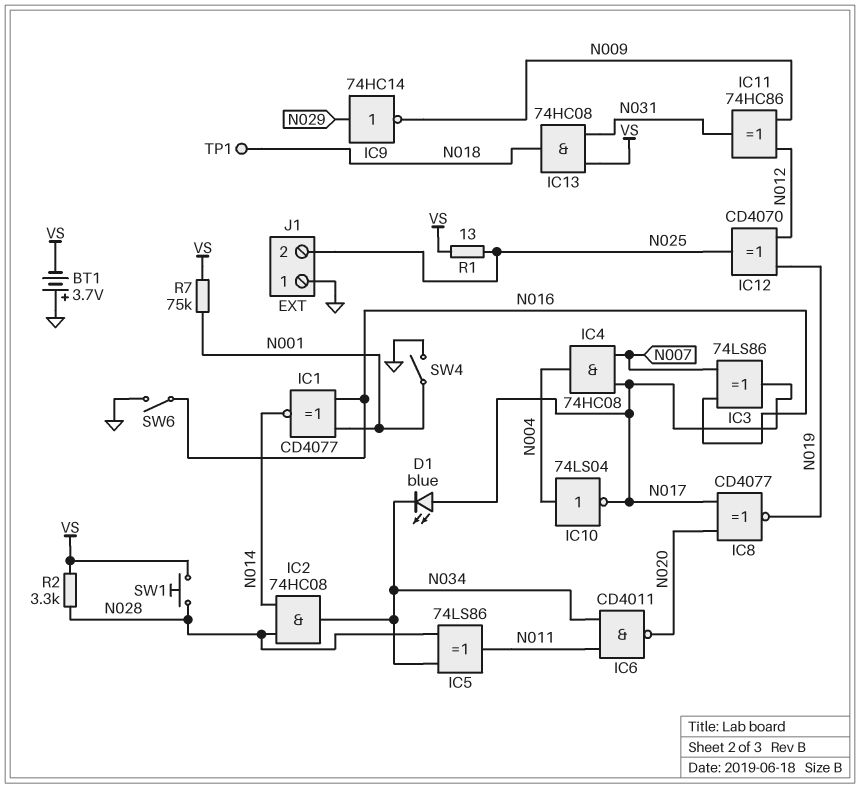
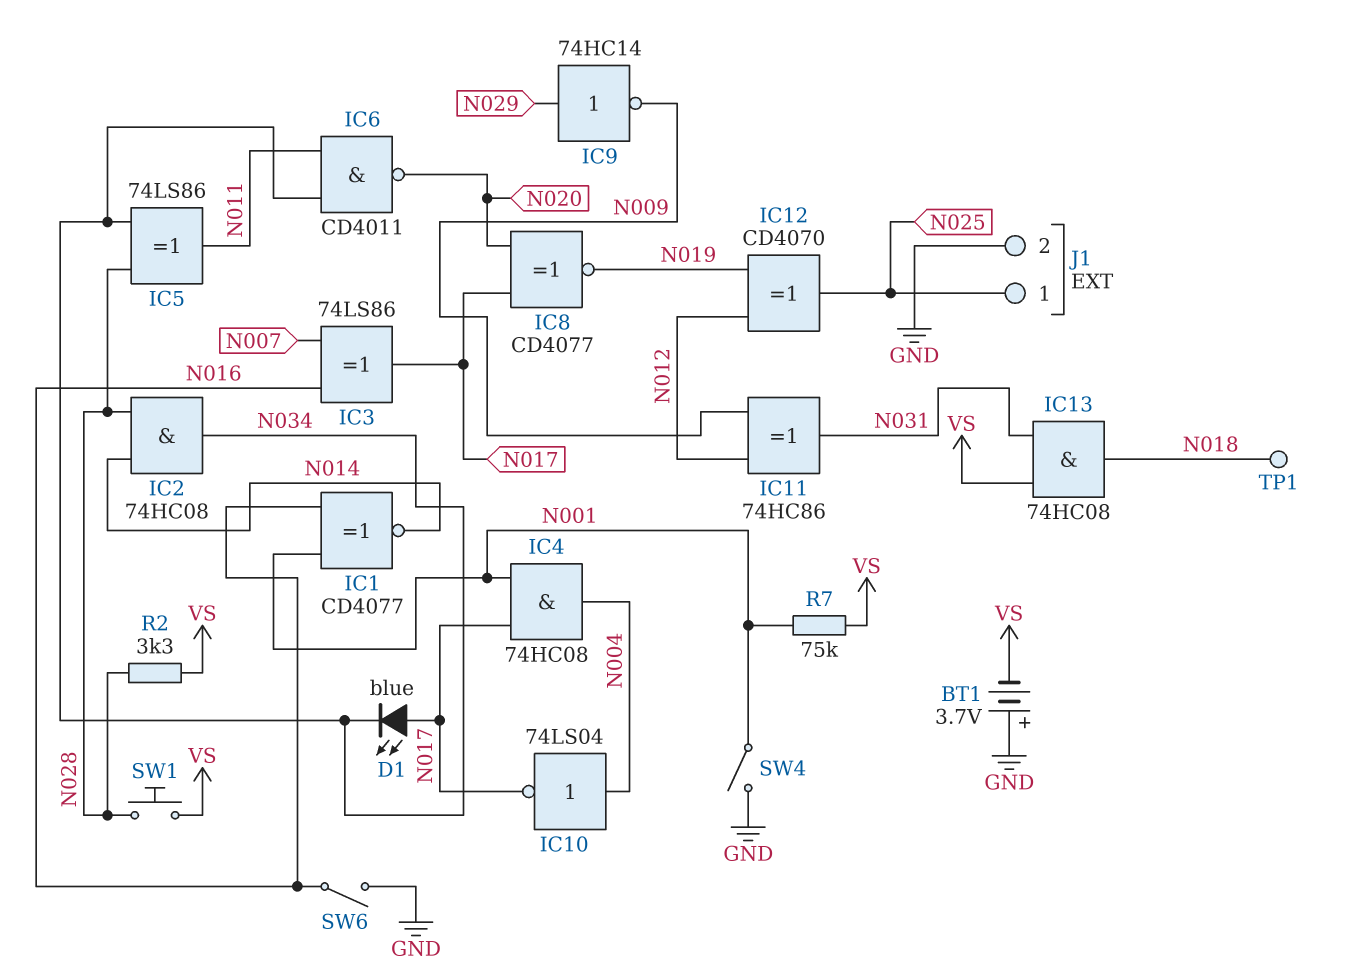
IC4: AND 74HC08 (in N007, in N017, out N004) -> AND 74HC08 (in N001, in N017, out N004)
J1 pin 1: GND -> N025
J1 pin 2: N025 -> GND
R1: 13 (N025, VS) -> none

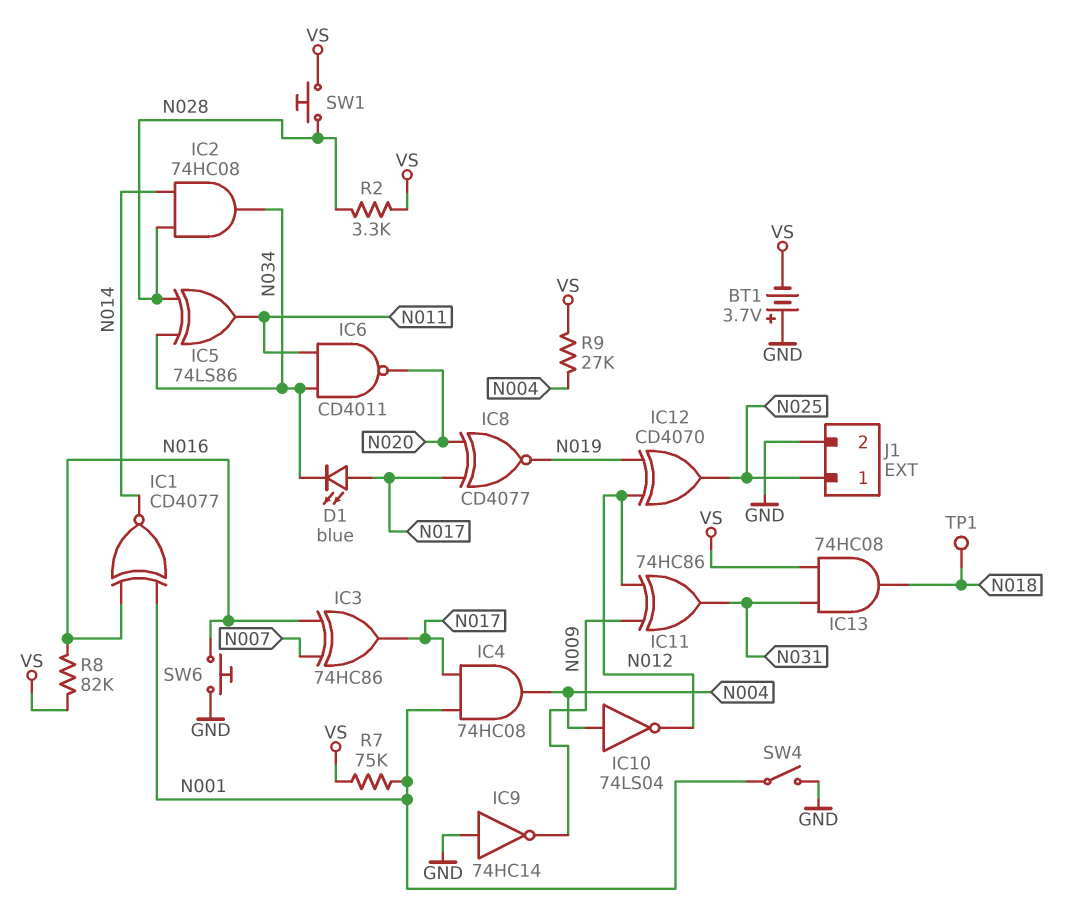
IC3: XOR 74LS86 (in N007, in N016, out N017) -> XOR 74HC86 (in N007, in N016, out N017)
IC9: NOT 74HC14 (in N029, out N009) -> NOT 74HC14 (in GND, out N009)
IC10: NOT 74LS04 (in N004, out N017) -> NOT 74LS04 (in N004, out N012)
R8: none -> 82k (N016, VS)
R9: none -> 27k (N004, VS)
SW6: switch (GND, N016) -> button (GND, N016)

